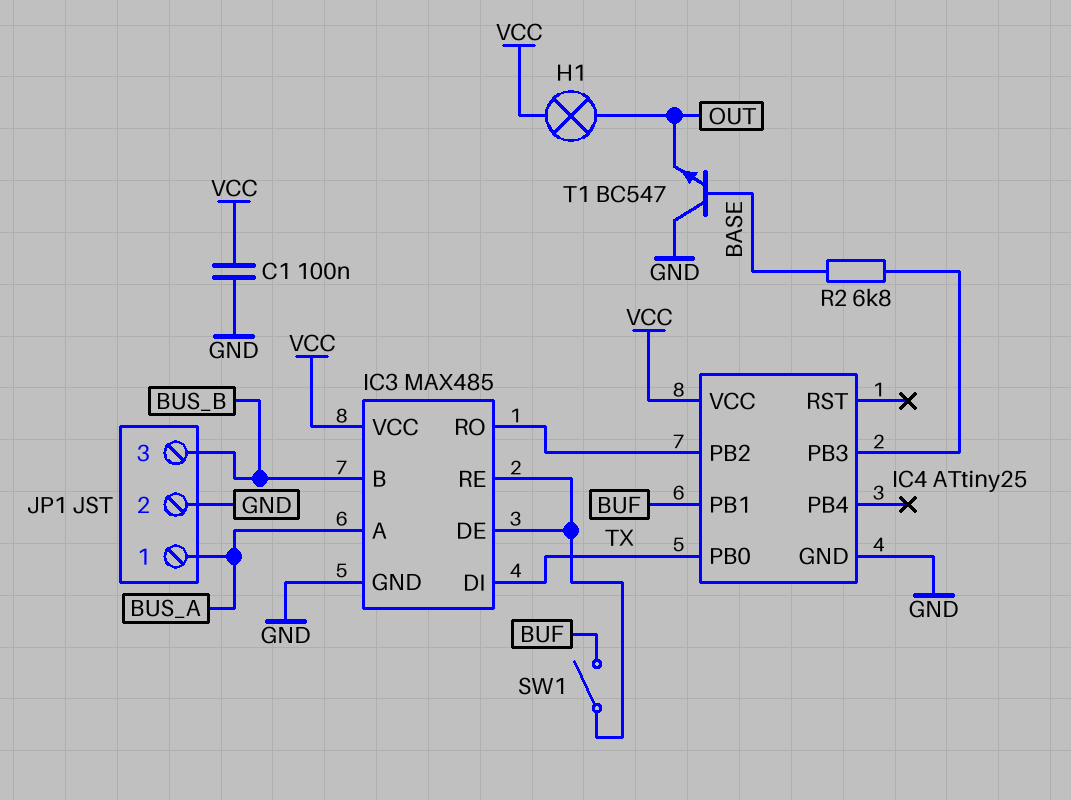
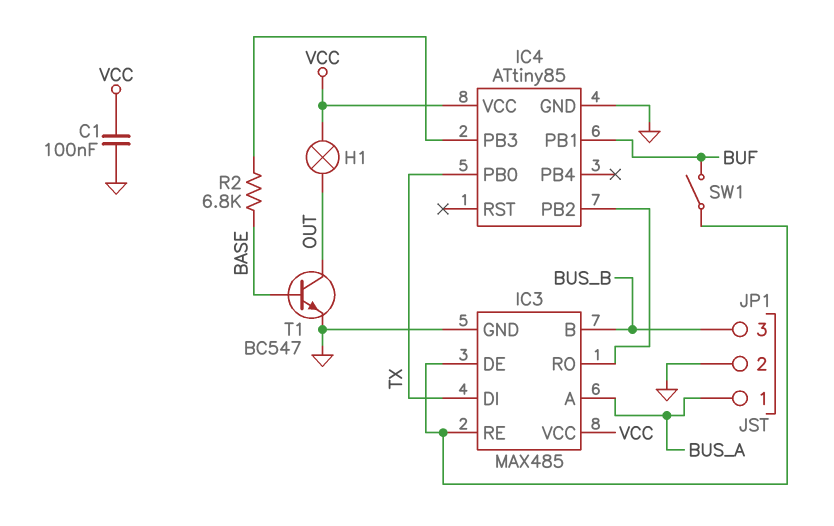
IC4: ATtiny25 -> ATtiny85
T1: NPN BC547 (B BASE, C GND, E OUT) -> NPN BC547 (B BASE, C OUT, E GND)

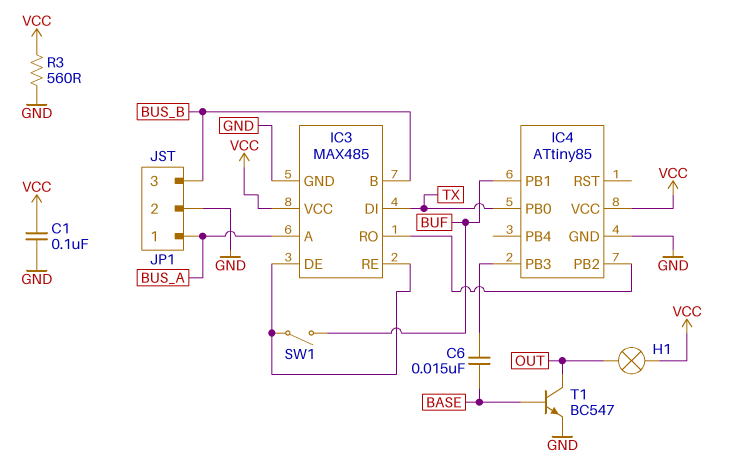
C6: none -> 15nF (BASE, IC4/PB3)
R2: 6.8k (BASE, IC4/PB3) -> none
R3: none -> 560 (GND, VCC)

